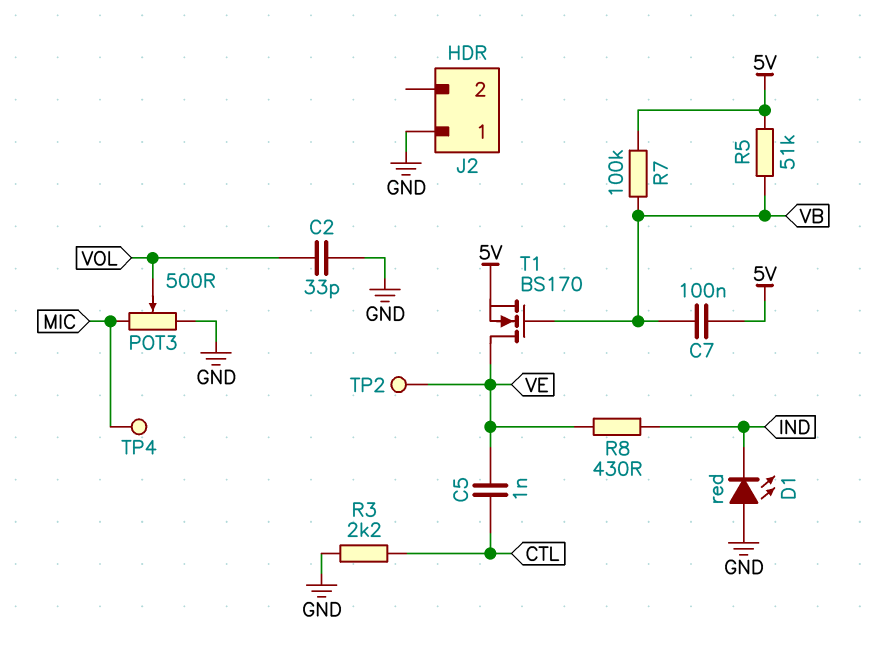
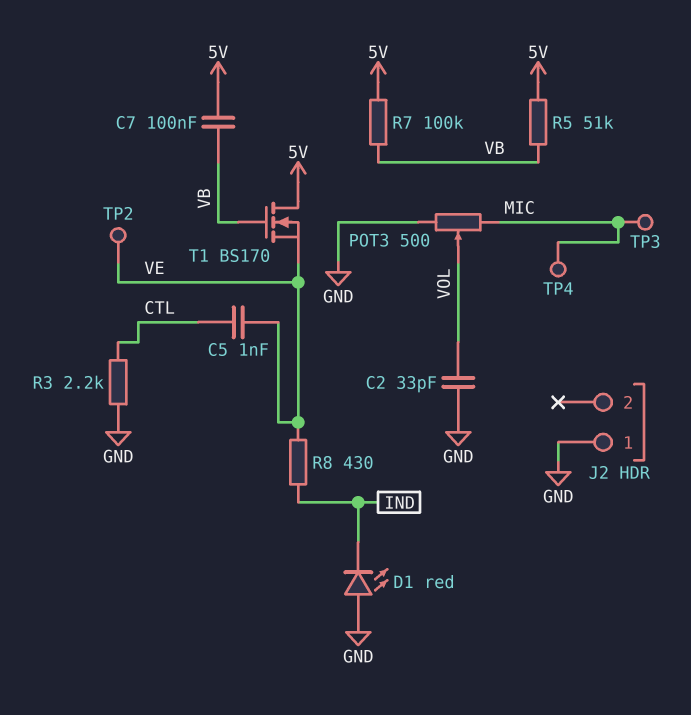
T1: NMOS BS170 (G VB, D VE, S 5V) -> NMOS BS170 (G VB, D 5V, S VE)
TP3: none -> test point (MIC)

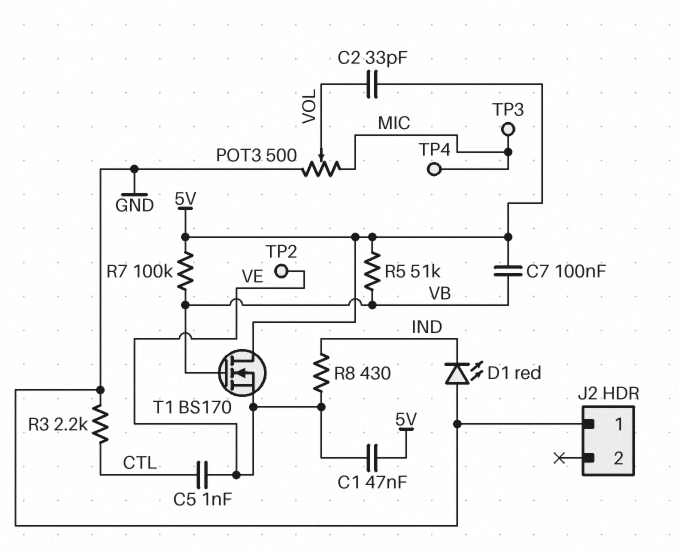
C1: none -> 47nF (5V, VE)
C2: 33pF (GND, VOL) -> 33pF (5V, VOL)

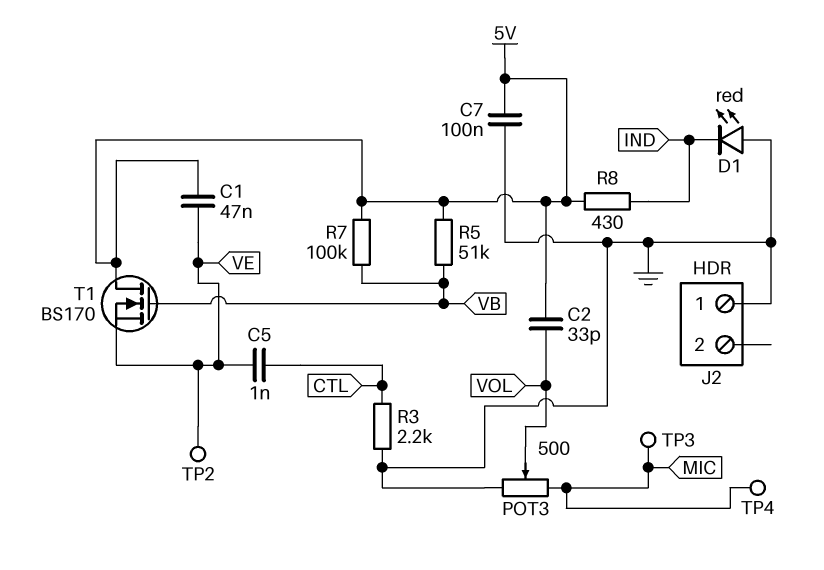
C7: 100nF (5V, VB) -> 100nF (5V, GND)
R8: 430 (IND, VE) -> 430 (5V, IND)

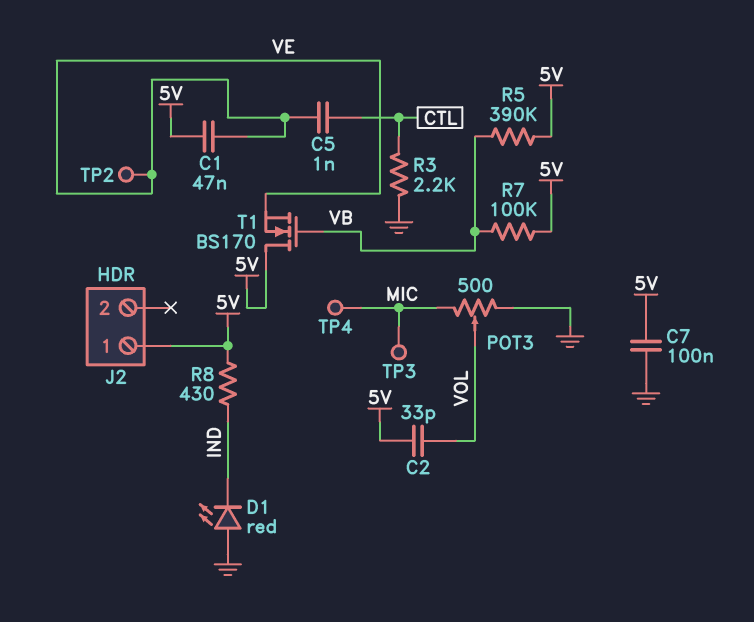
J2 pin 1: GND -> 5V
R5: 51k (5V, VB) -> 390k (5V, VB)

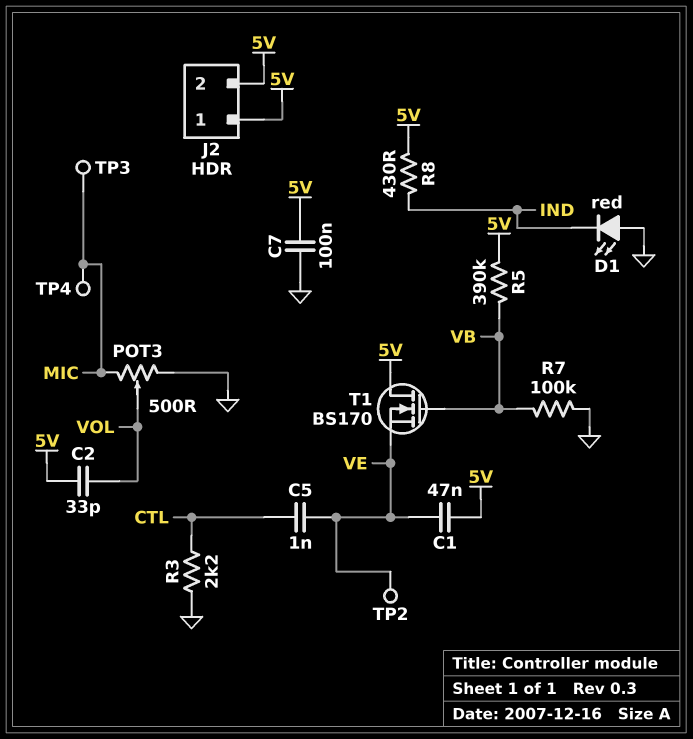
J2 pin 2: none -> 5V
R7: 100k (5V, VB) -> 100k (GND, VB)

